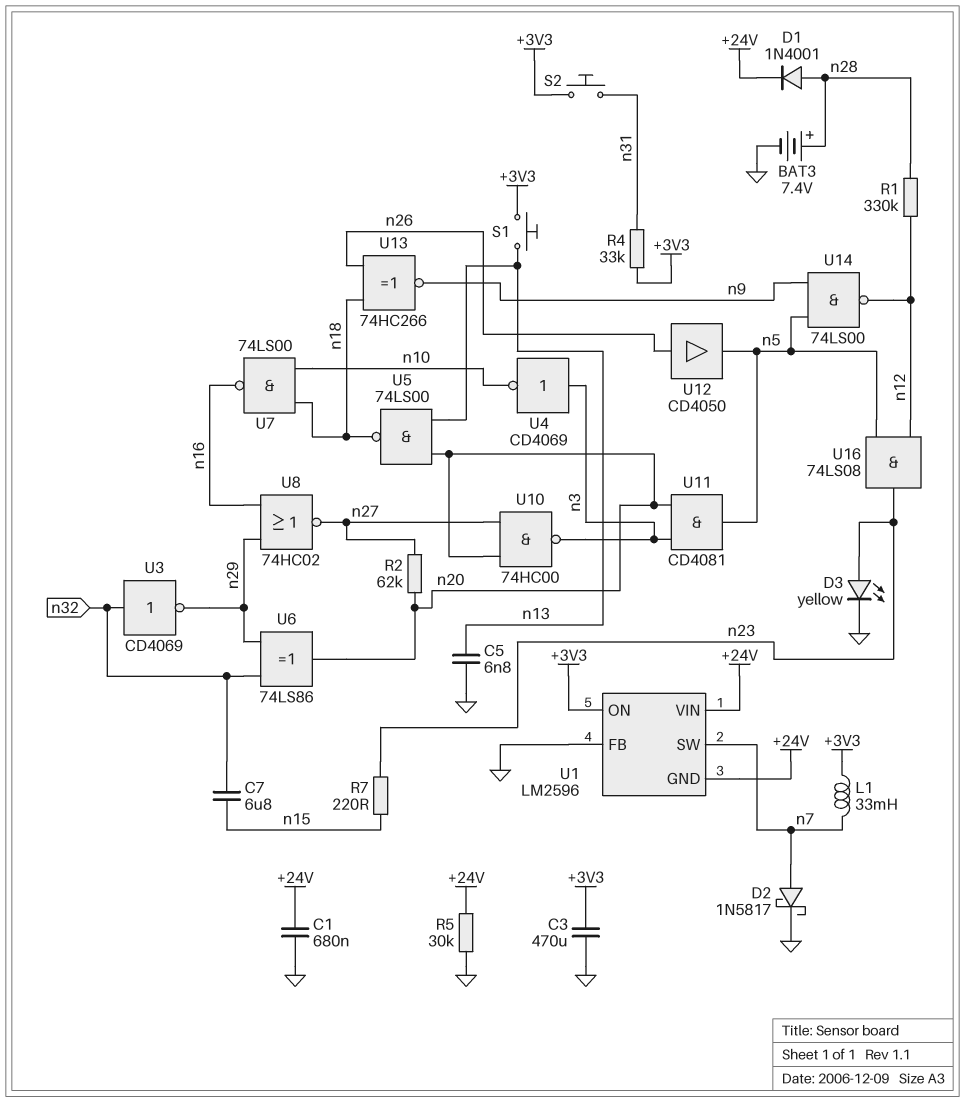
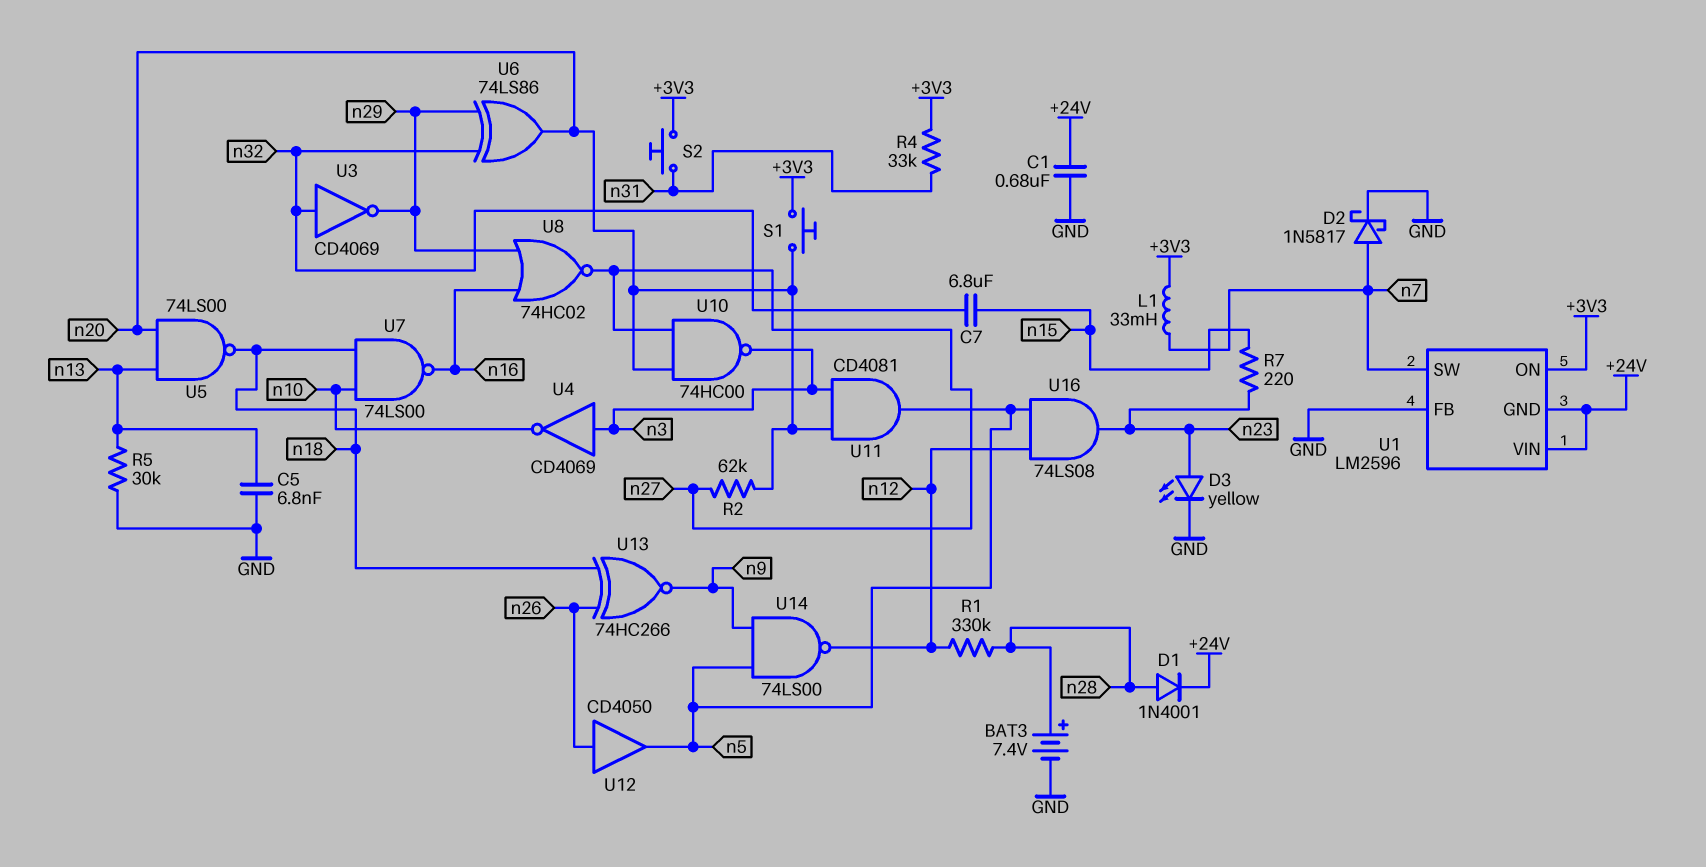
C3: 470uF (+3V3, GND) -> none
R5: 30k (+24V, GND) -> 30k (GND, n13)
S1: button (+3V3, n13) -> button (+3V3, n20)

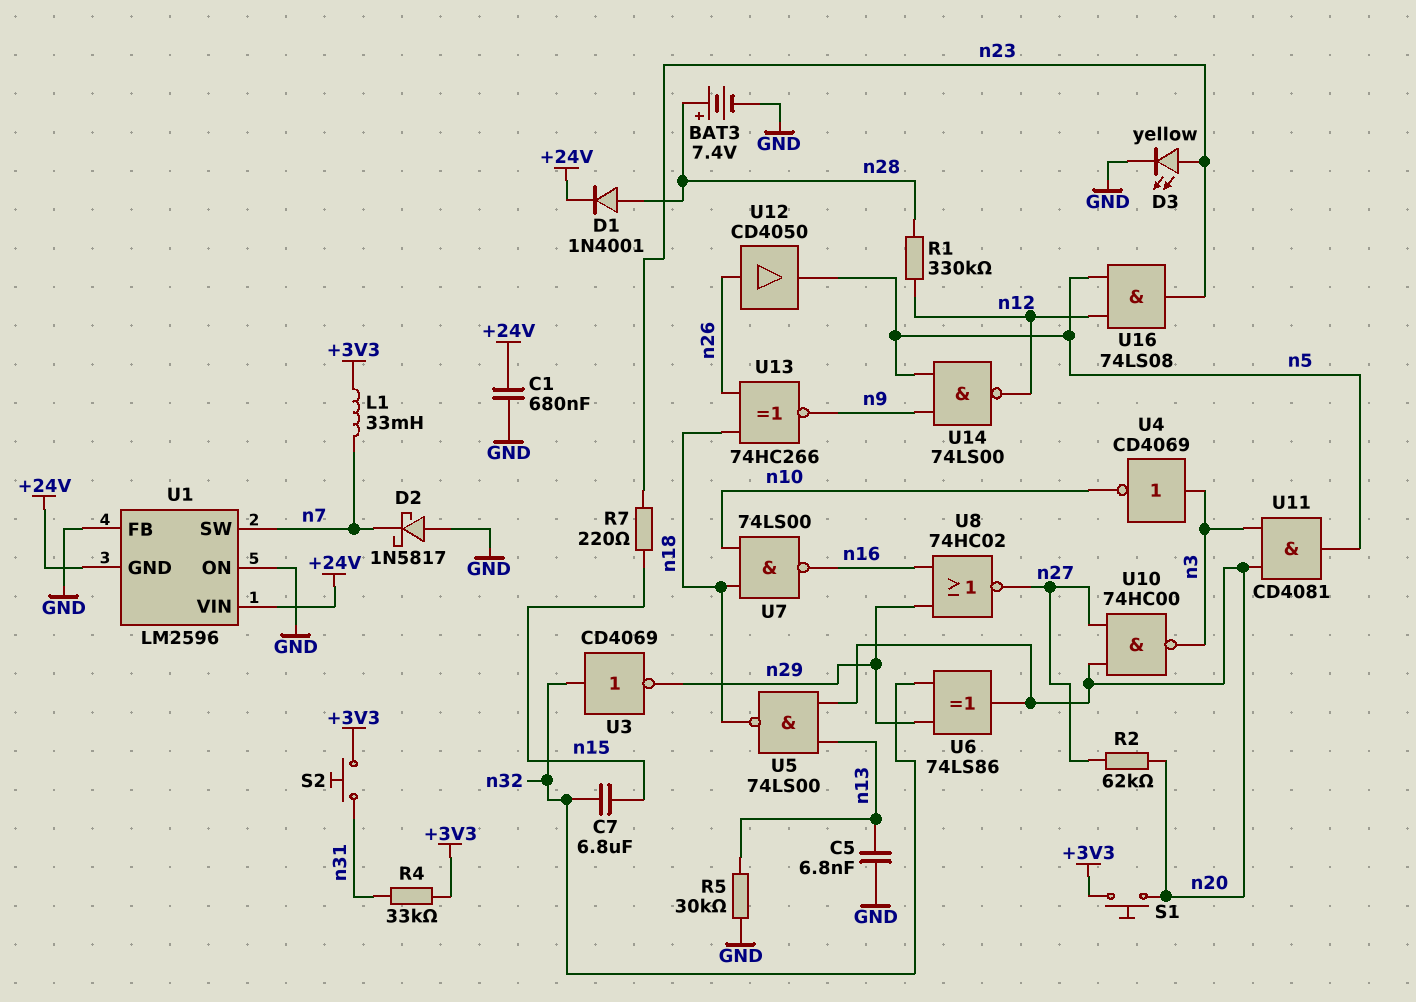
D2: schottky 1N5817 (A n7, K GND) -> schottky 1N5817 (A GND, K n7)
U1 pin ON: +3V3 -> GND

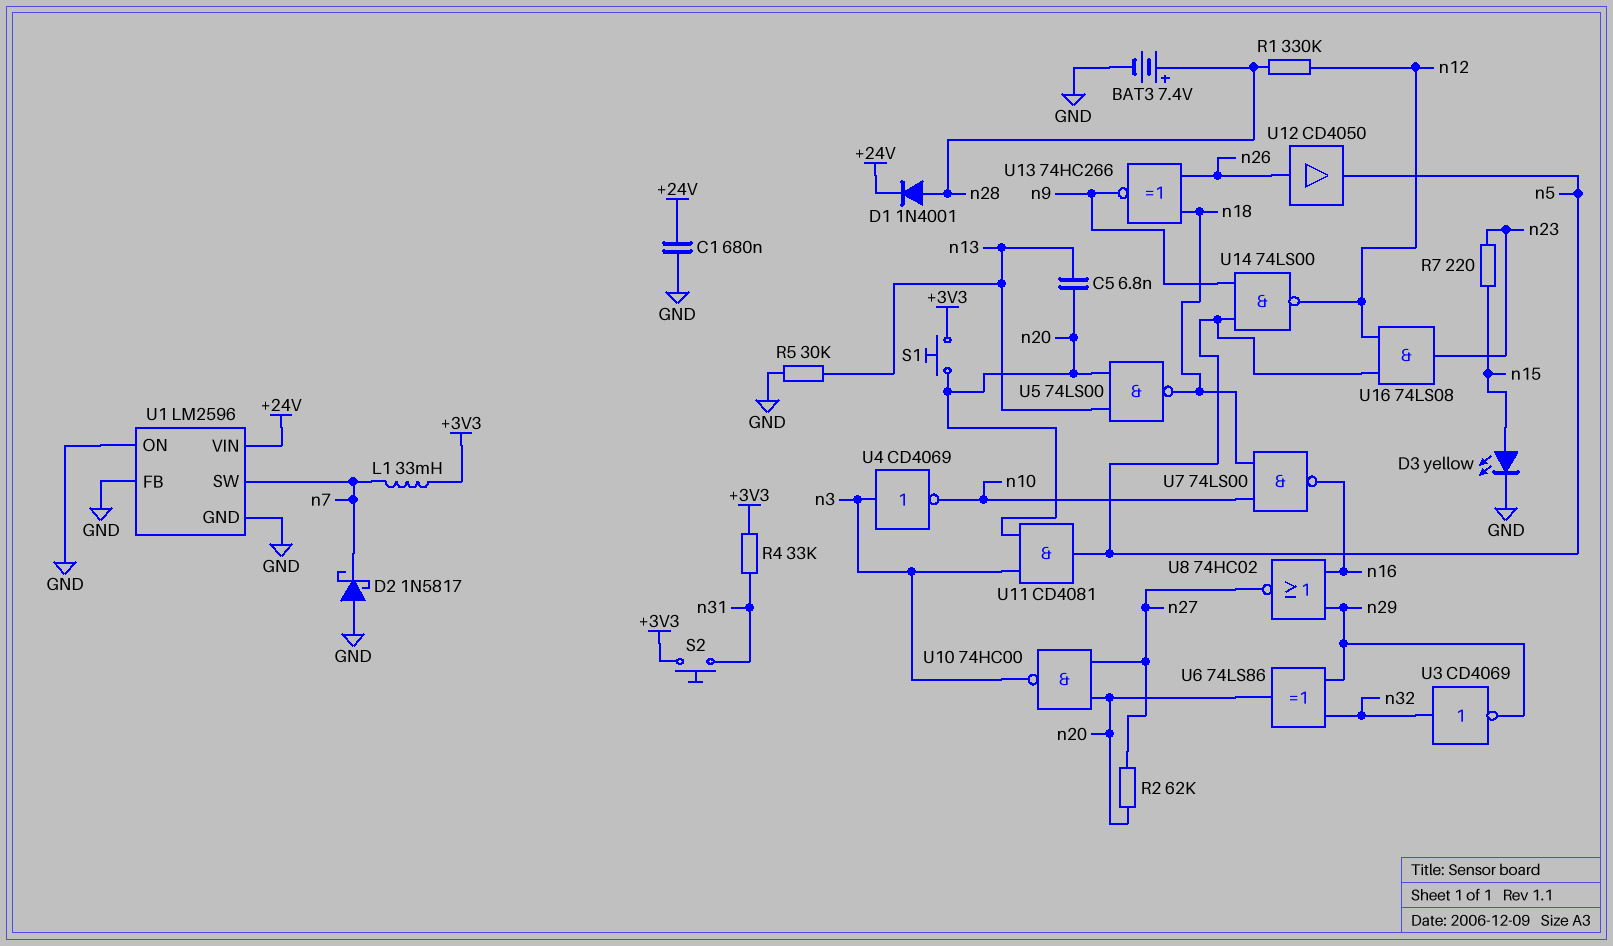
C5: 6.8nF (GND, n13) -> 6.8nF (n13, n20)
C7: 6.8uF (n15, n32) -> none
D3: LED yellow (A n23, K GND) -> LED yellow (A n15, K GND)
U1 pin GND: +24V -> GND

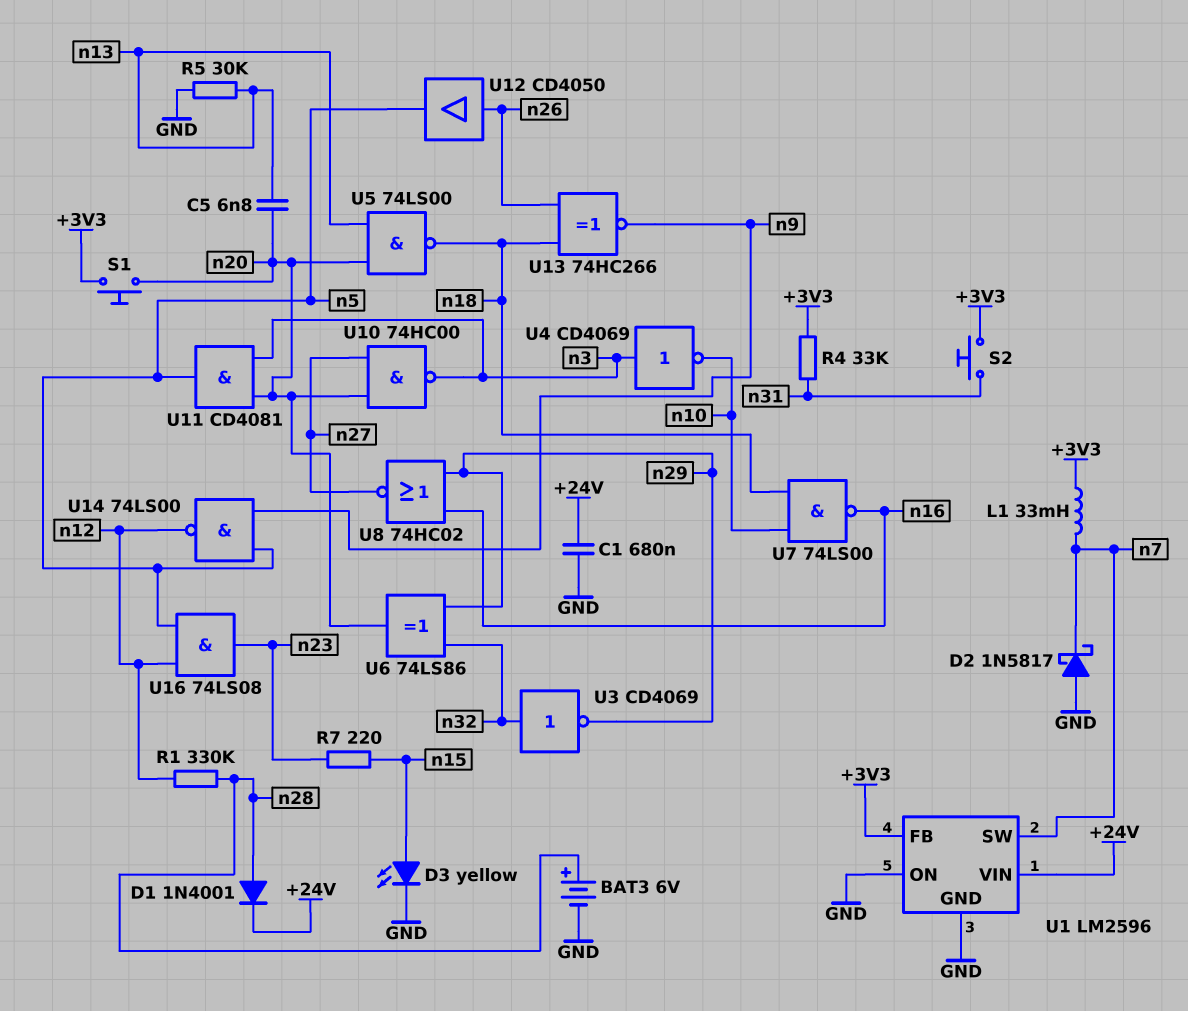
BAT3: 7.4V (plus n28, minus GND) -> 6V (plus n28, minus GND)
R2: 62k (n20, n27) -> none
U1 pin FB: GND -> +3V3

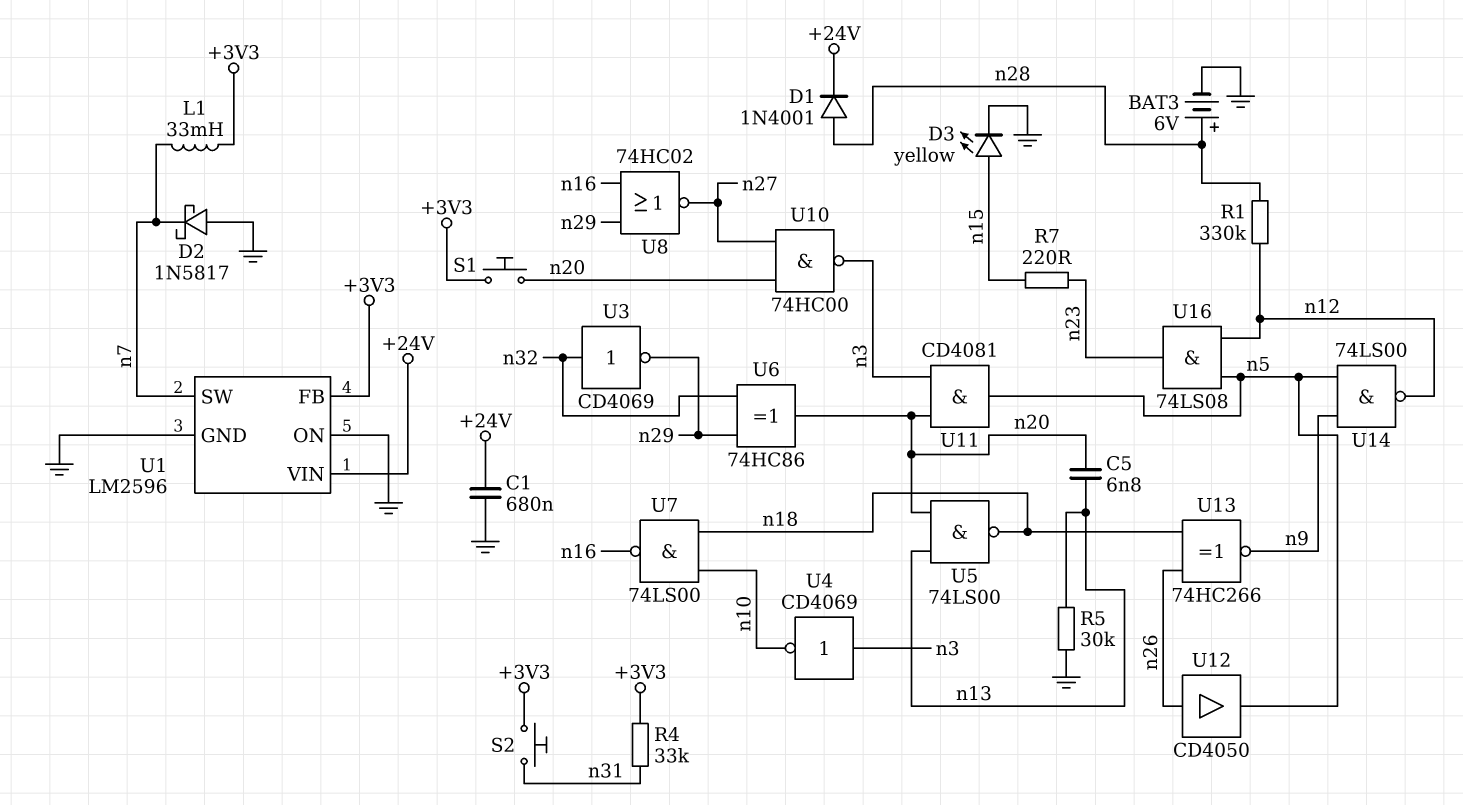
U6: XOR 74LS86 (in n29, in n32, out n20) -> XOR 74HC86 (in n29, in n32, out n20)

